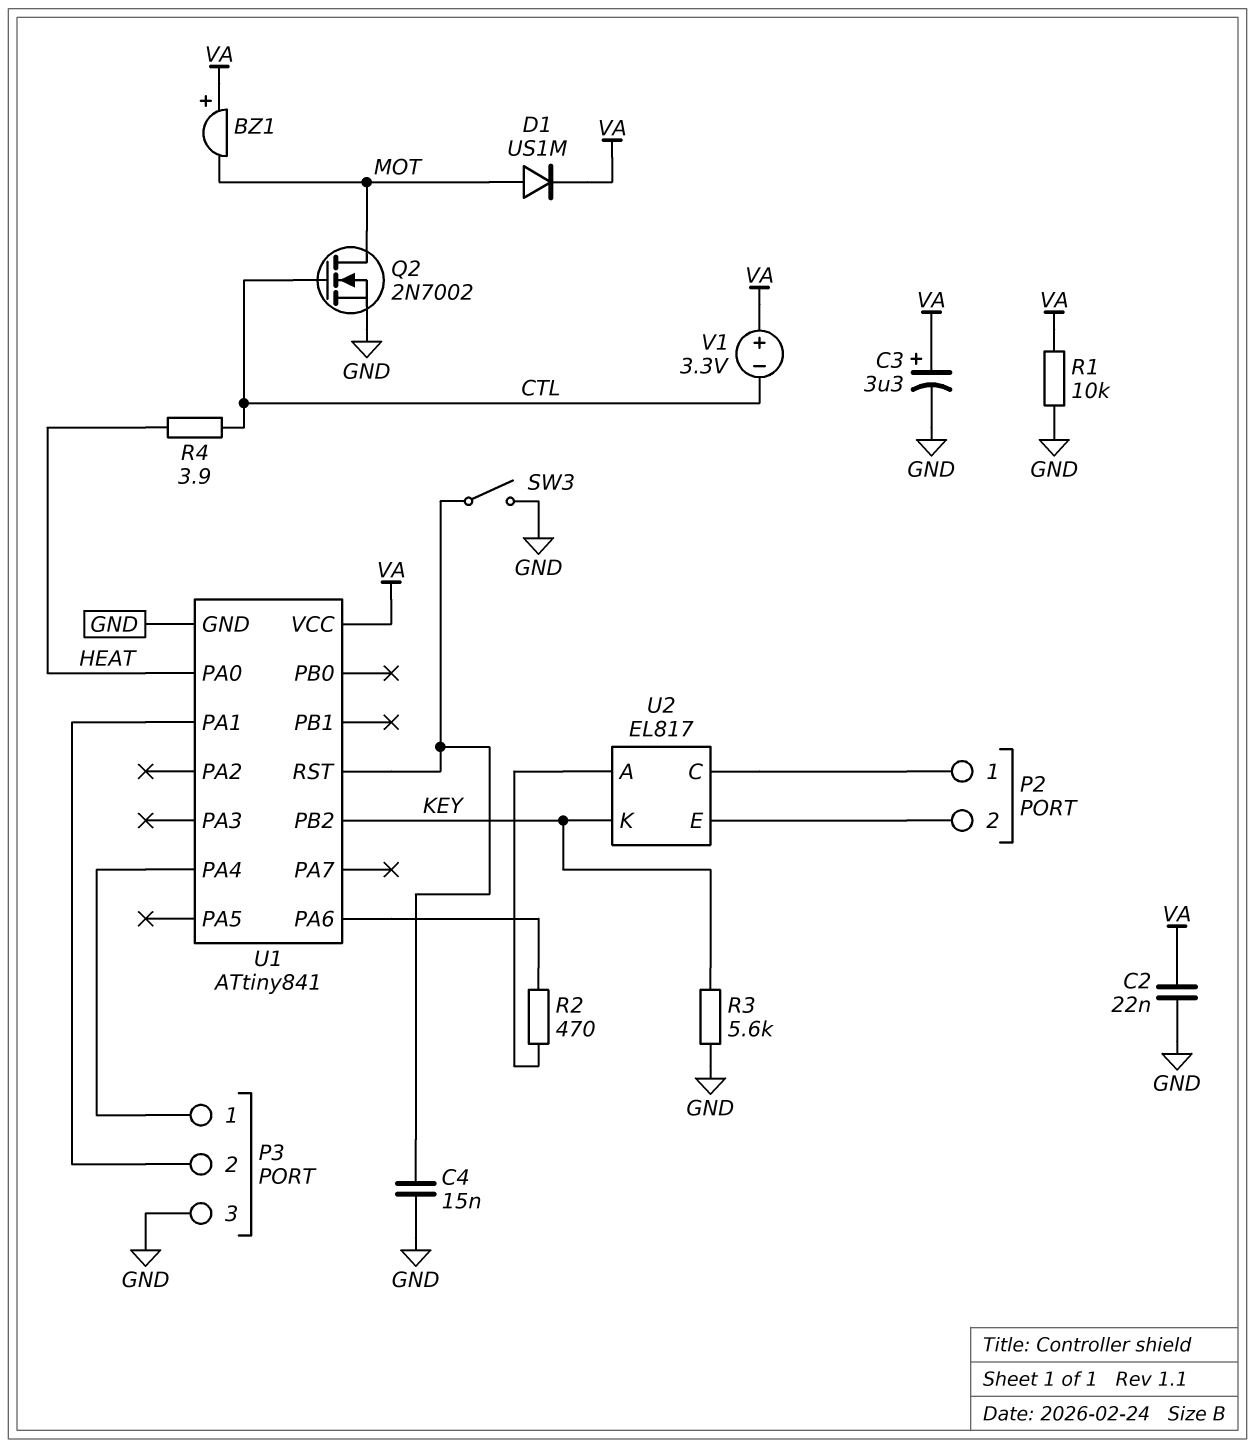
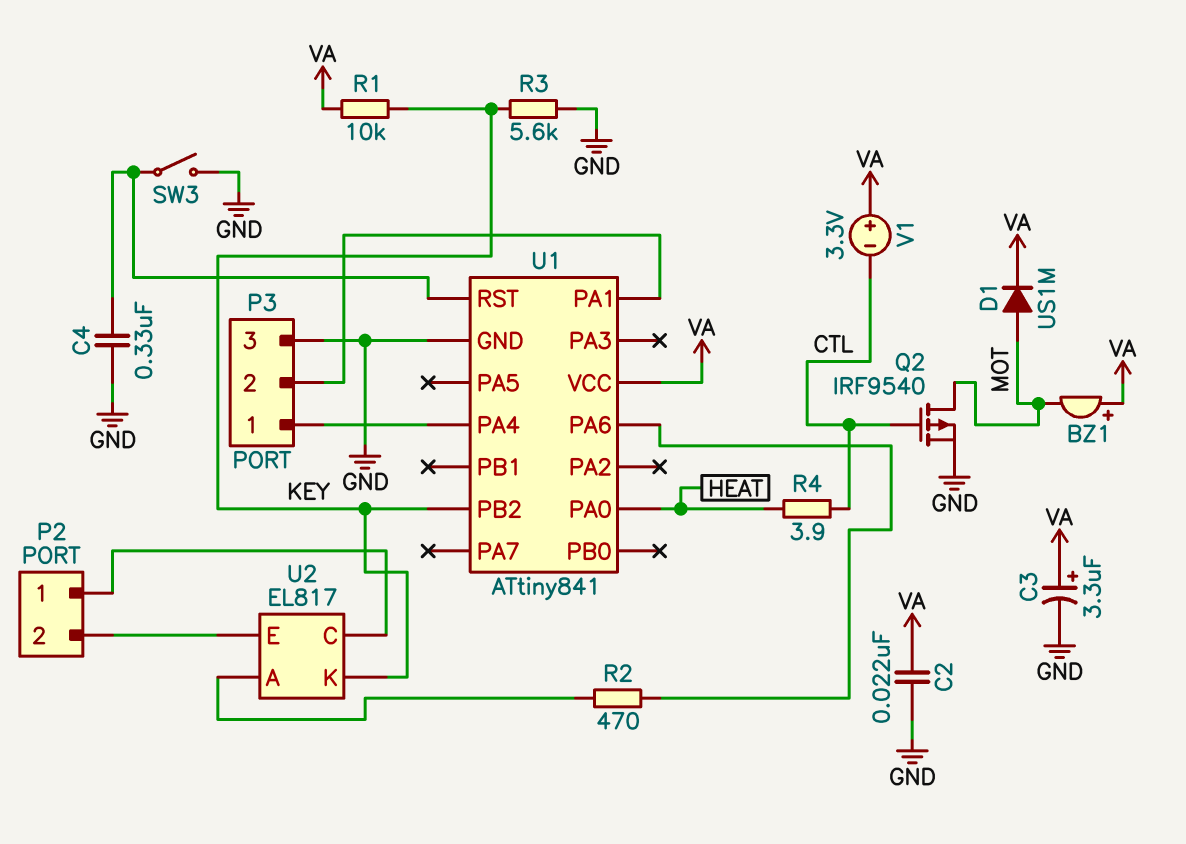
C4: 15nF (GND, U1/RST) -> 330nF (GND, U1/RST)
Q2: NMOS 2N7002 (G CTL, D MOT, S GND) -> PMOS IRF9540 (G CTL, D MOT, S GND)
R1: 10k (GND, VA) -> 10k (KEY, VA)

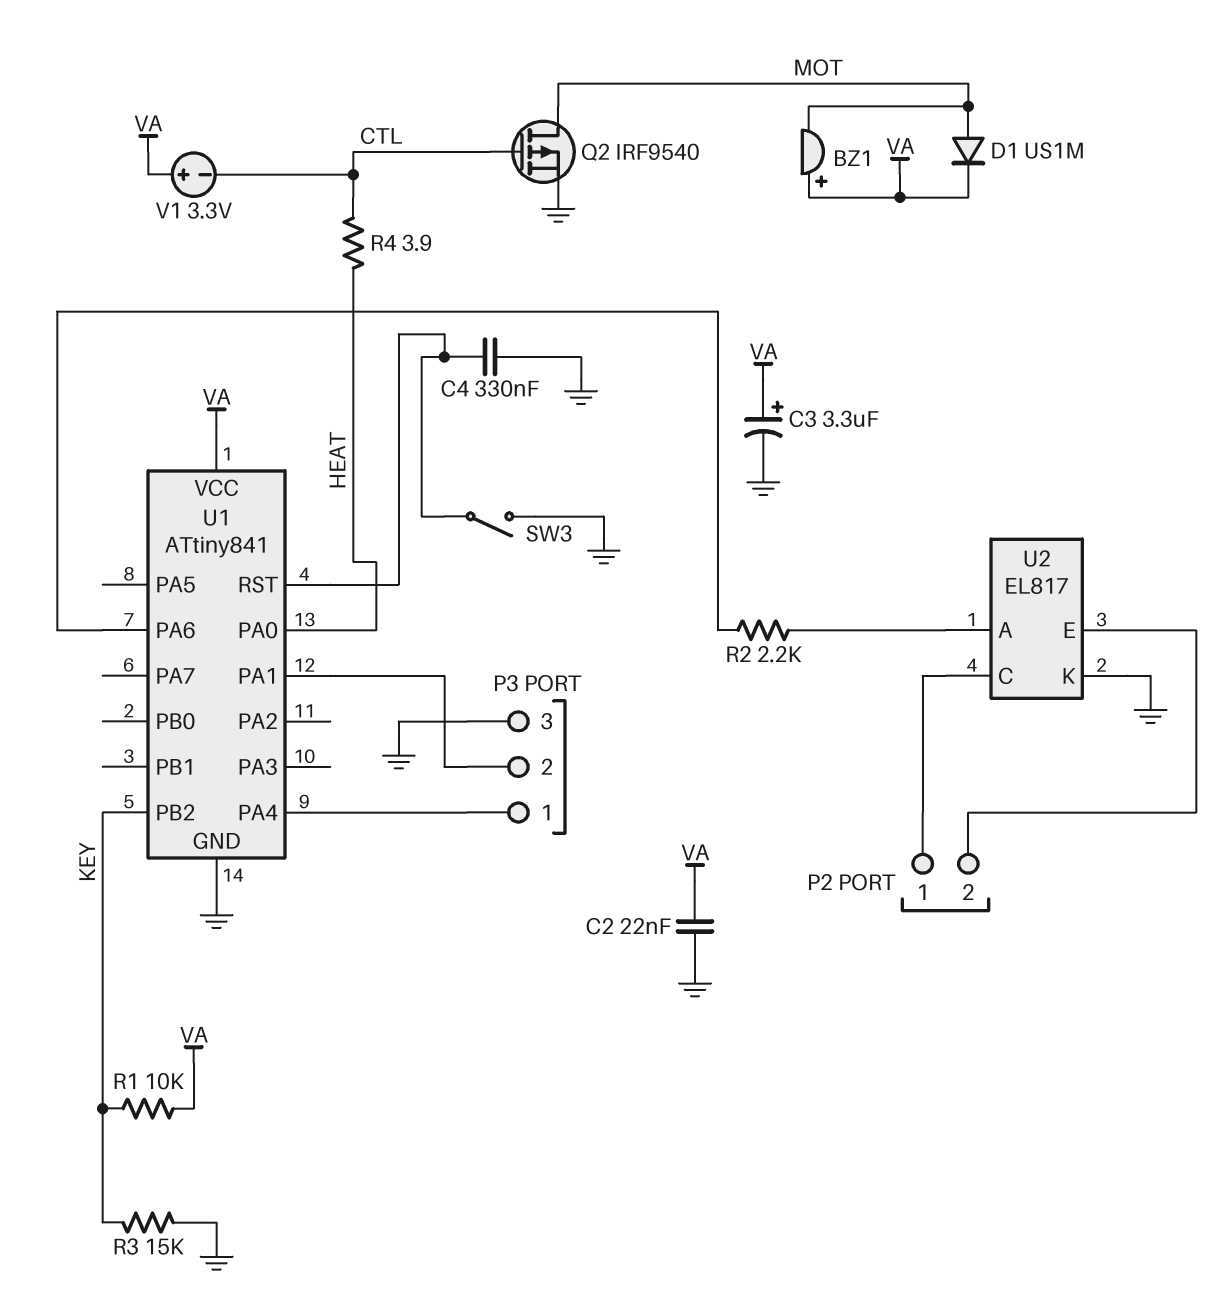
R2: 470 (U1/PA6, U2/A) -> 2.2k (U1/PA6, U2/A)
R3: 5.6k (GND, KEY) -> 15k (GND, KEY)
U2 pin K: KEY -> GND

